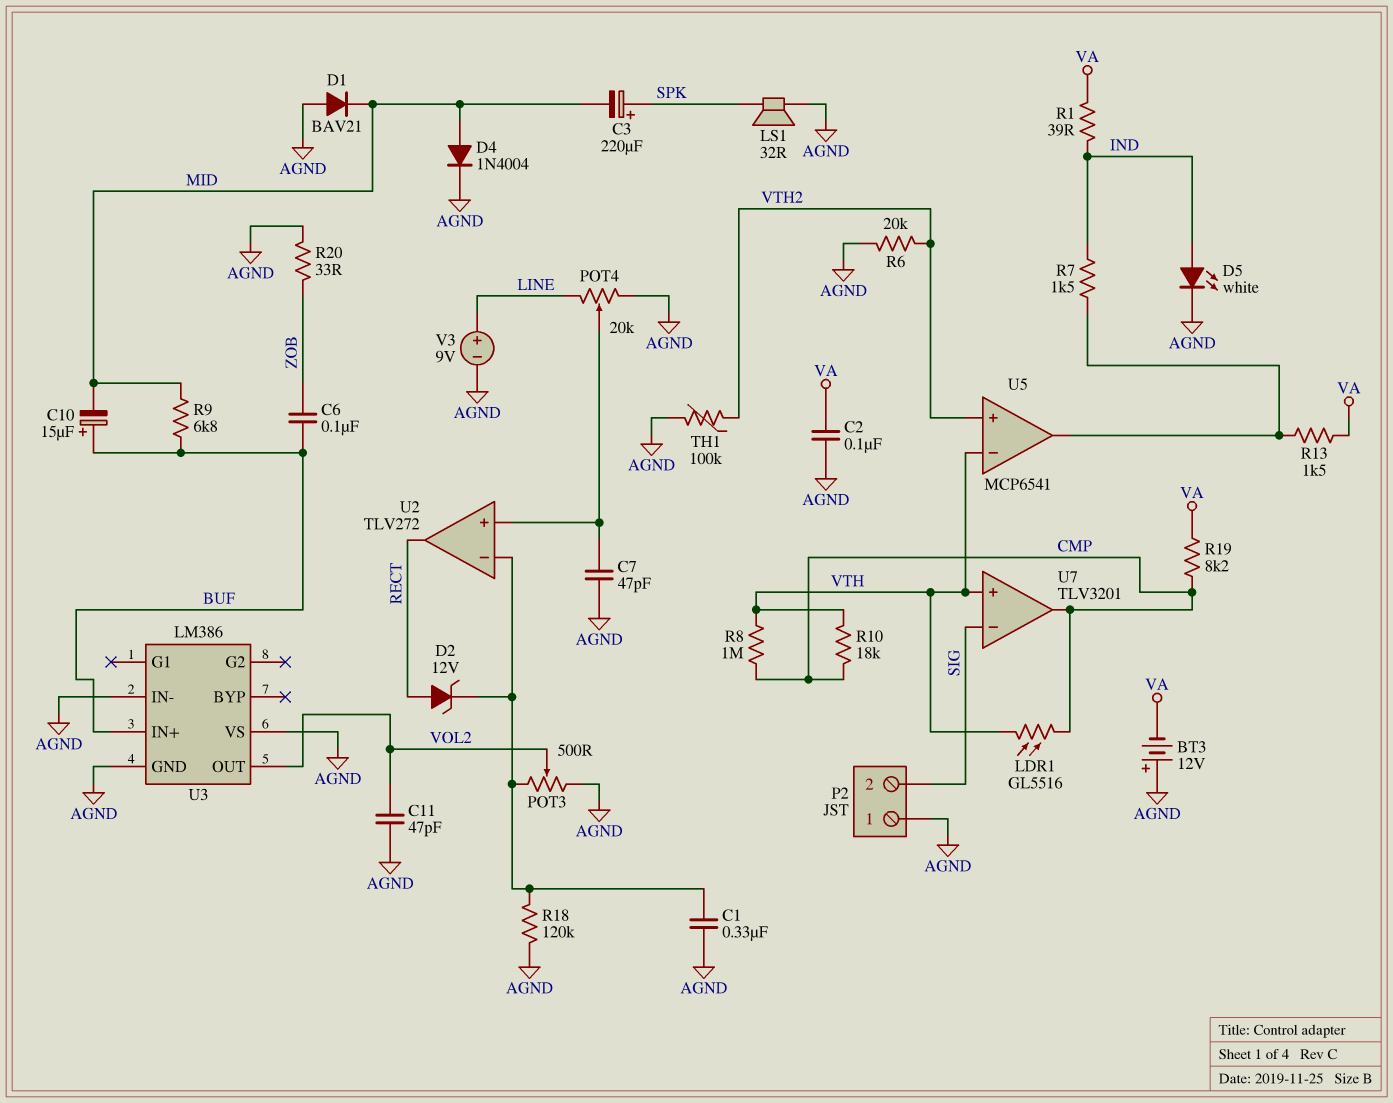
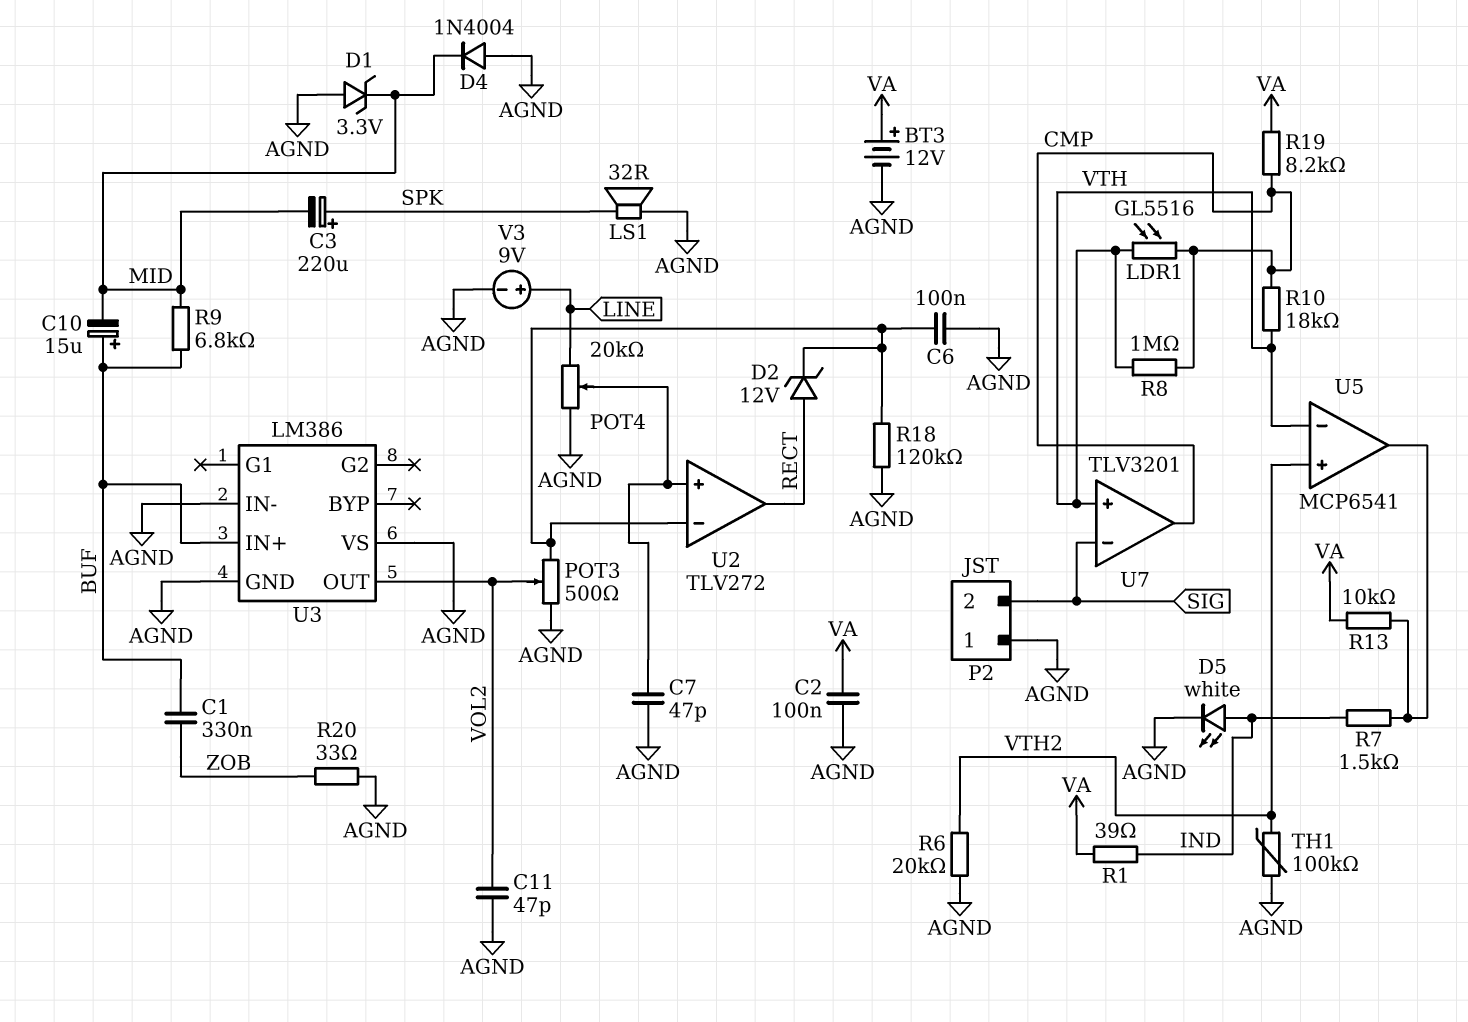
BT3: 12V (plus AGND, minus VA) -> 12V (plus VA, minus AGND)
C1: 330nF (AGND, U2/in-) -> 330nF (BUF, ZOB)
C6: 100nF (BUF, ZOB) -> 100nF (AGND, U2/in-)
D1: diode BAV21 (A AGND, K MID) -> zener 3.3V (A AGND, K MID)
D4: diode 1N4004 (A MID, K AGND) -> diode 1N4004 (A AGND, K MID)
R13: 1.5k (U5/out, VA) -> 10k (U5/out, VA)

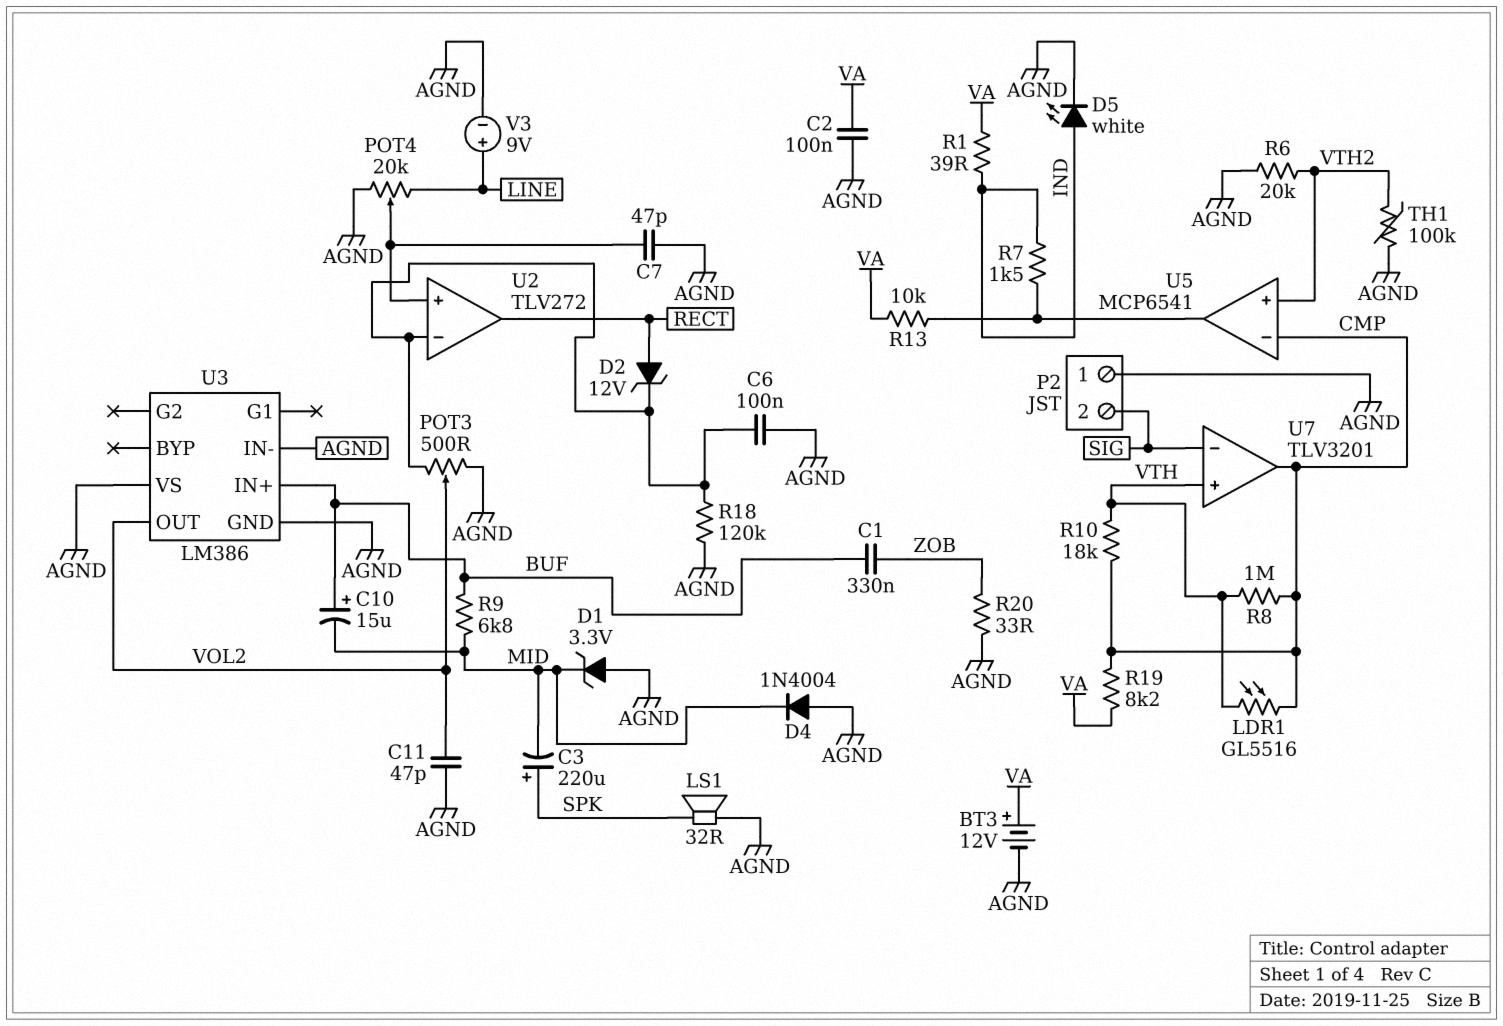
U5 pin in-: VTH -> CMP

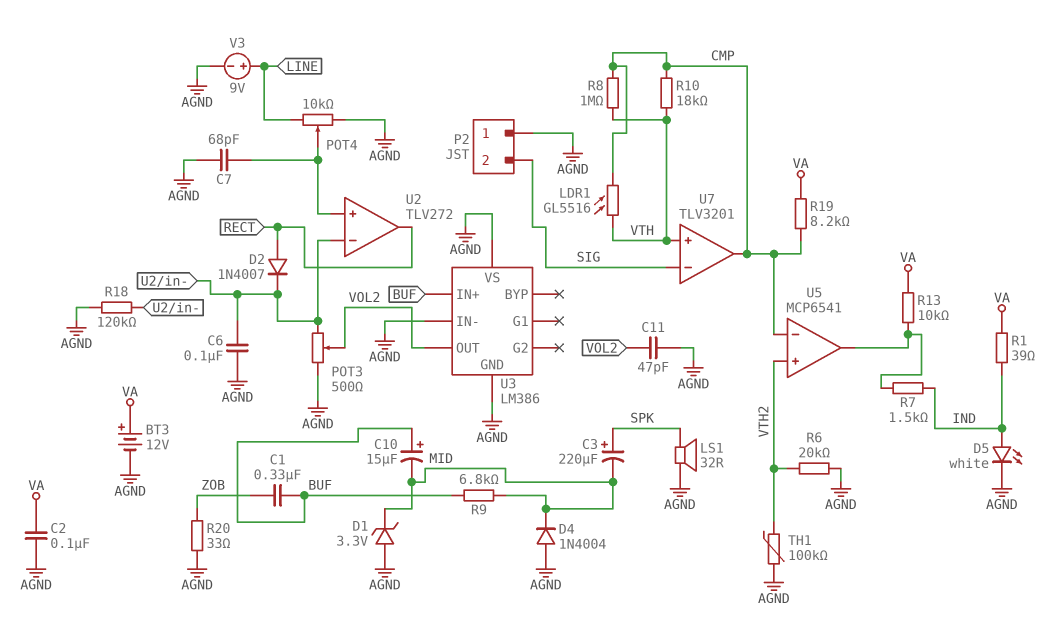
C7: 47pF (AGND, U2/in+) -> 68pF (AGND, U2/in+)
D2: zener 12V (A RECT, K U2/in-) -> diode 1N4007 (A RECT, K U2/in-)
POT4: 20k (AGND, LINE, wiper U2/in+) -> 10k (AGND, LINE, wiper U2/in+)

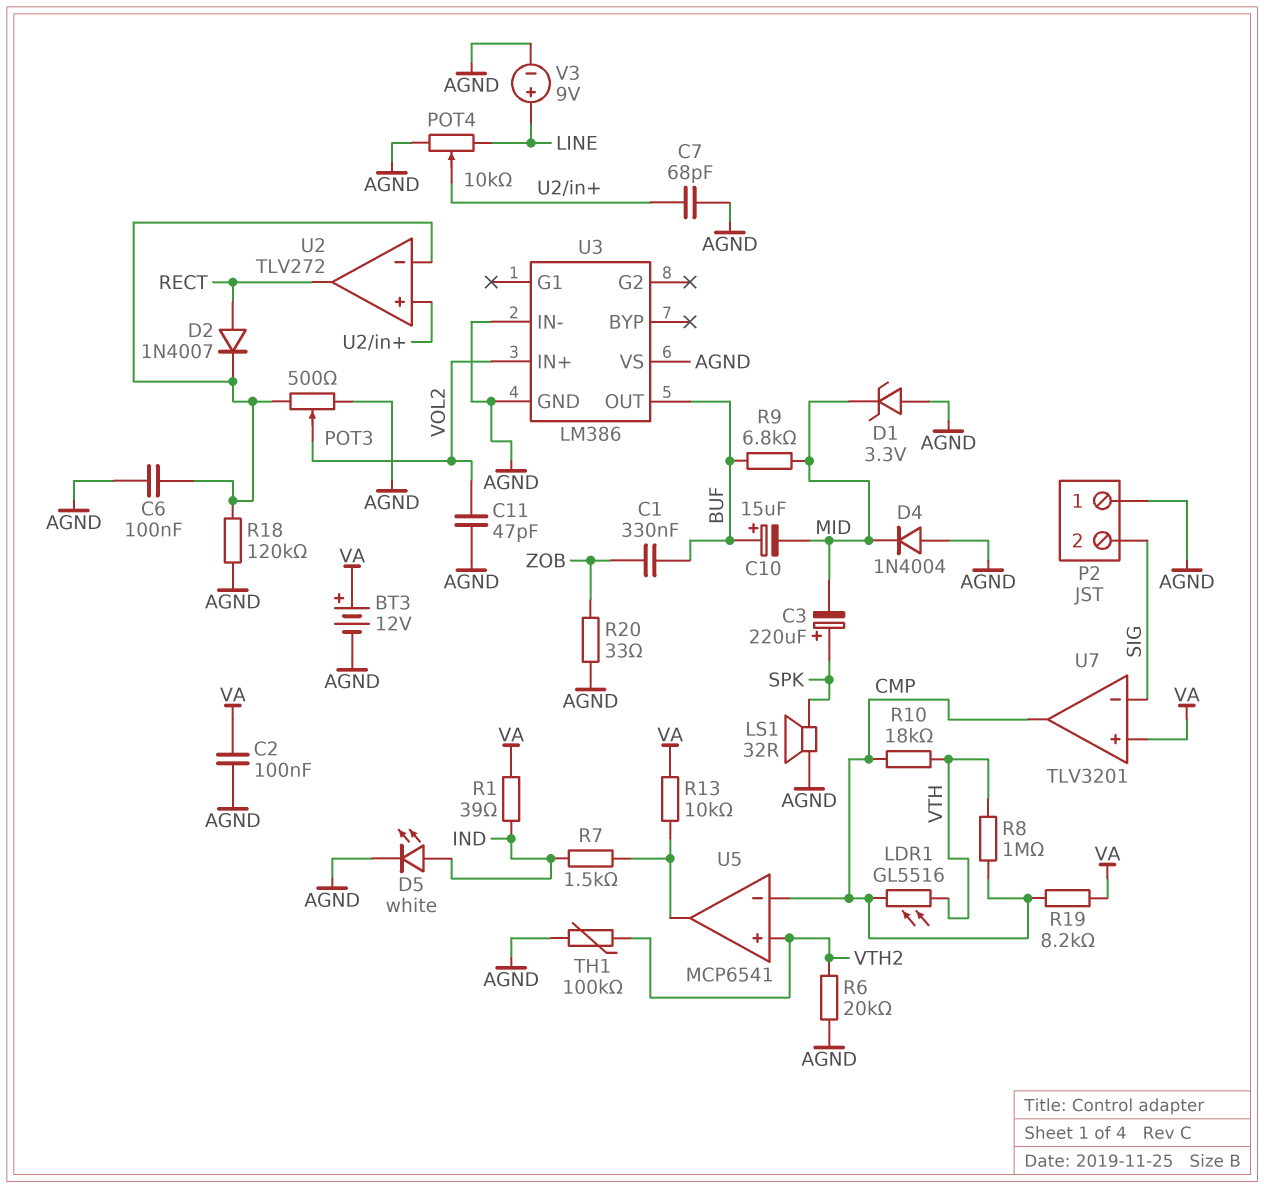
U3 pin IN+: BUF -> VOL2
U3 pin OUT: VOL2 -> BUF
U7 pin in+: VTH -> VA

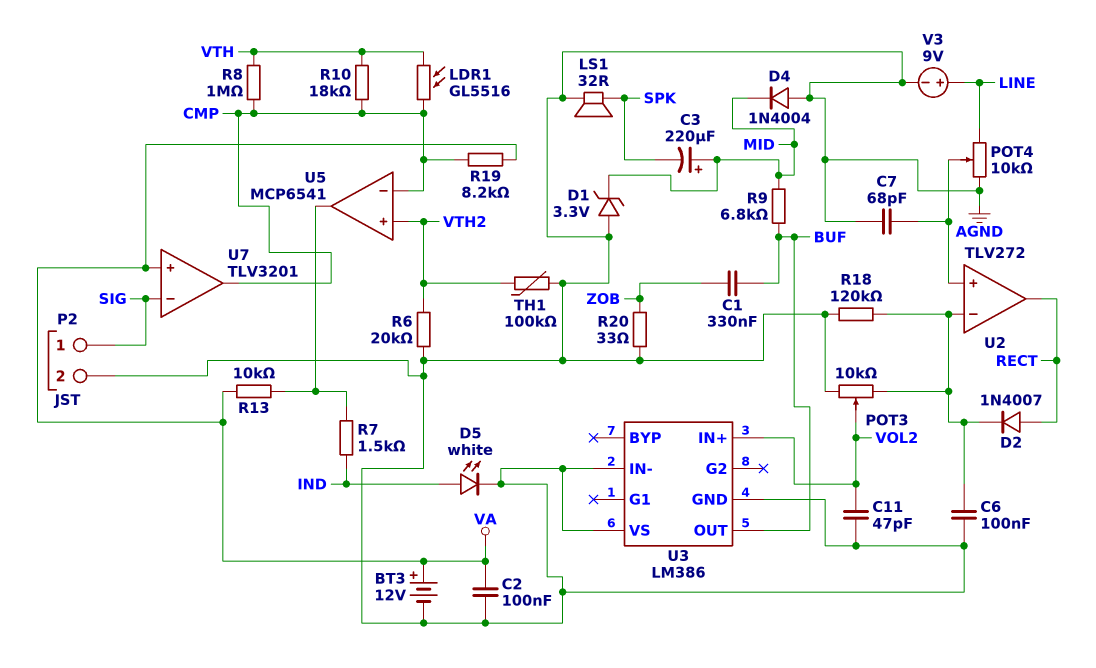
C3: 220uF (plus SPK, minus MID) -> 220uF (plus MID, minus SPK)
C10: 15uF (plus BUF, minus MID) -> none
P2 pin 1: AGND -> SIG
P2 pin 2: SIG -> AGND
POT3: 500 (AGND, U2/in-, wiper VOL2) -> 10k (AGND, U2/in-, wiper VOL2)
R1: 39 (IND, VA) -> none

